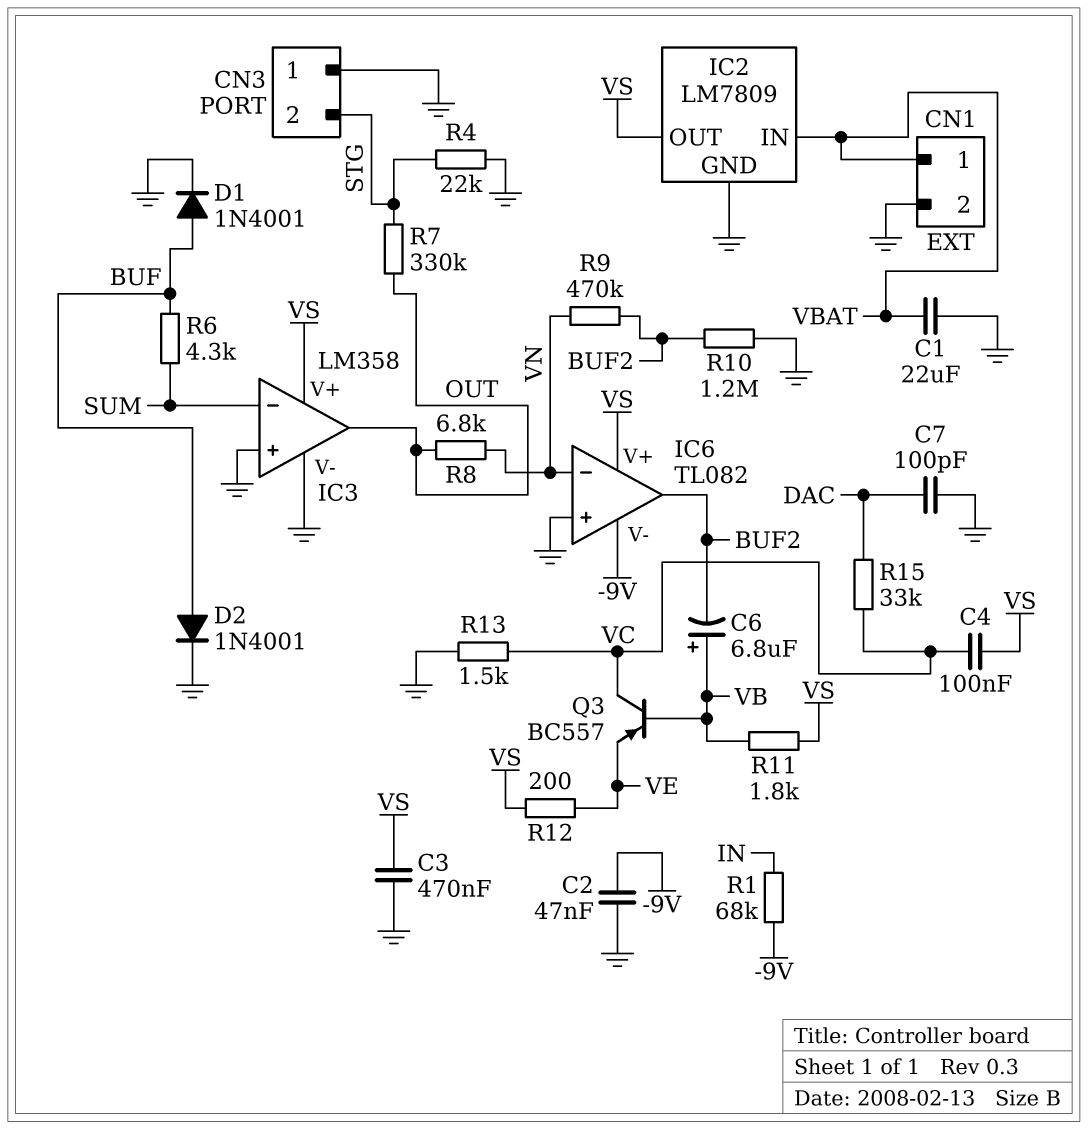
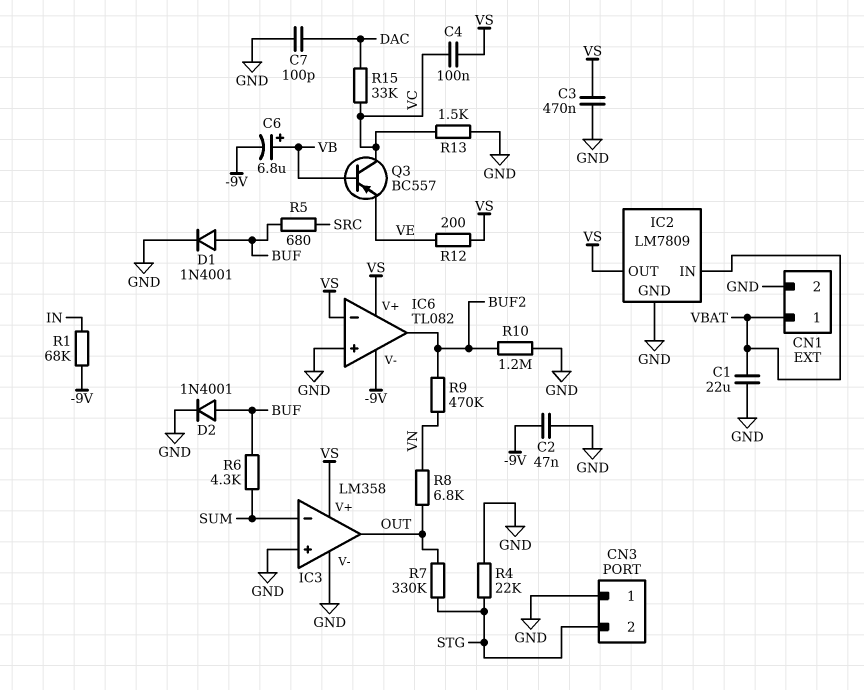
C6: 6.8uF (plus VB, minus BUF2) -> 6.8uF (plus VB, minus -9V)
IC6 pin in-: VN -> VS
R5: none -> 680 (BUF, SRC)
R11: 1.8k (VB, VS) -> none

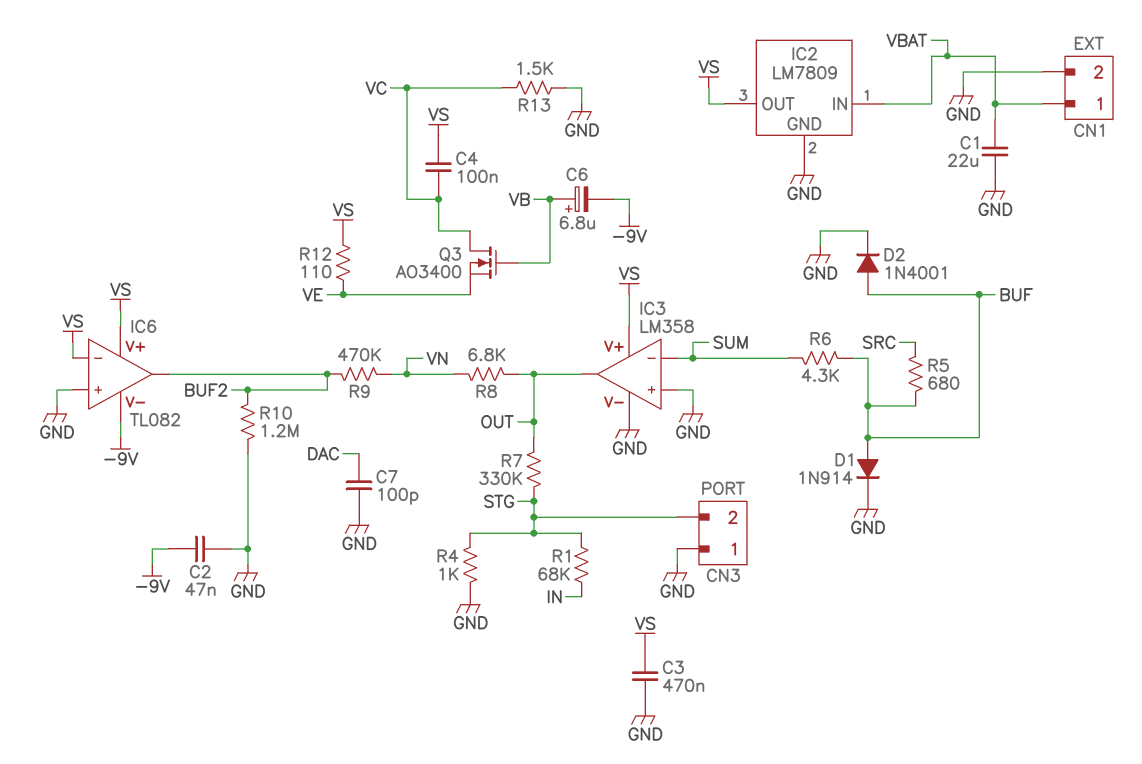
D1: diode 1N4001 (A BUF, K GND) -> diode 1N914 (A BUF, K GND)
Q3: PNP BC557 (B VB, C VC, E VE) -> NMOS AO3400 (G VB, D VC, S VE)
R1: 68k (-9V, IN) -> 68k (IN, STG)
R4: 22k (GND, STG) -> 1k (GND, STG)
R12: 200 (VE, VS) -> 110 (VE, VS)
R15: 33k (DAC, VC) -> none

